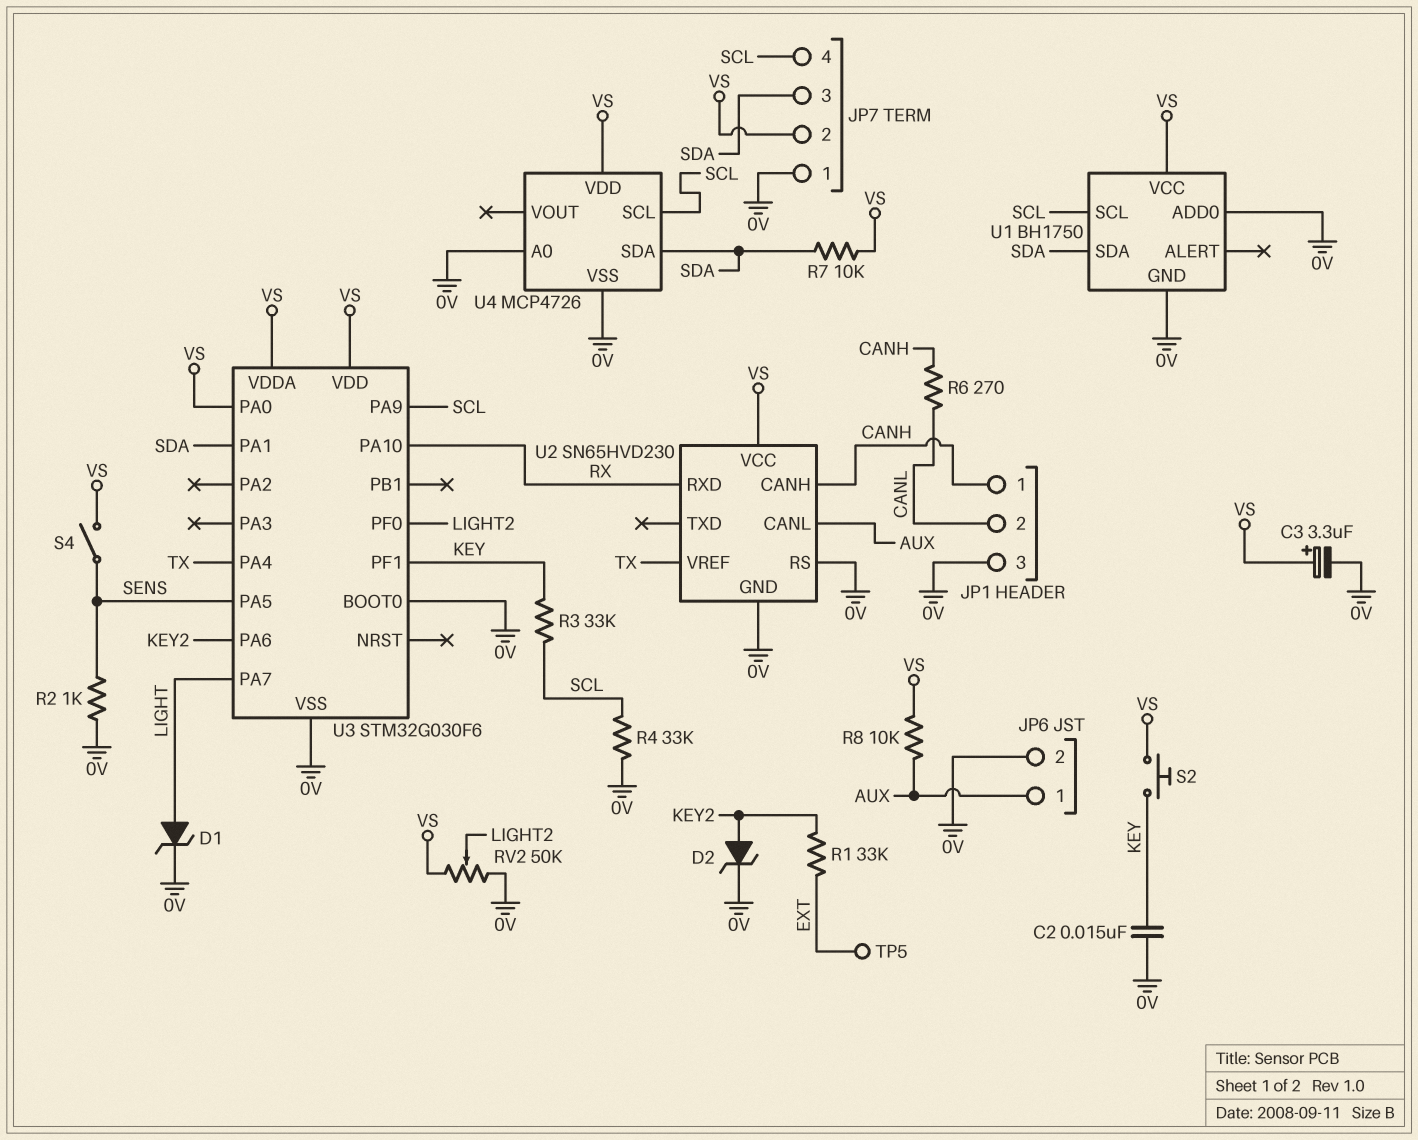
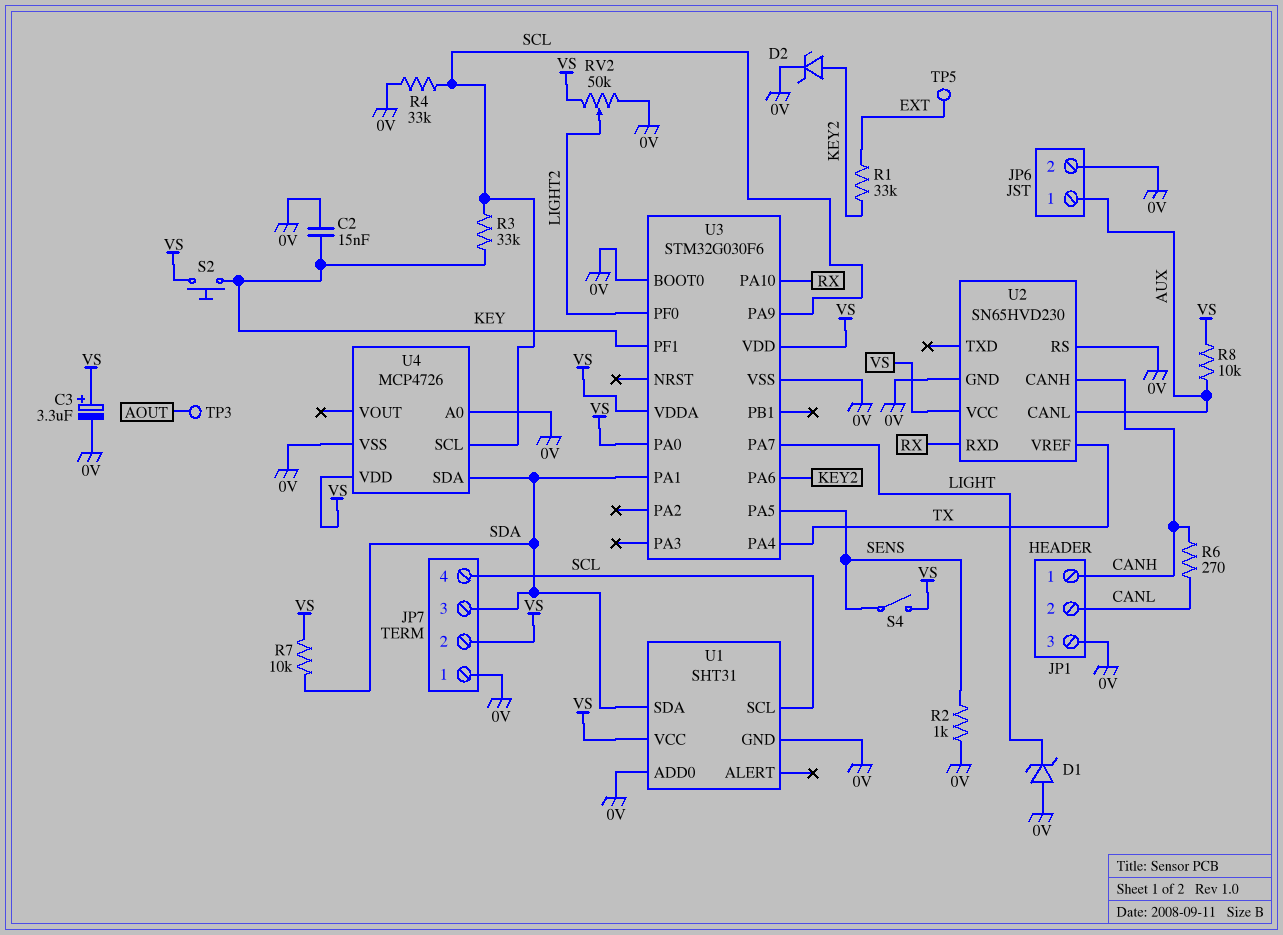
D1: zener (A LIGHT, K 0V) -> zener (A 0V, K LIGHT)
TP3: none -> test point (AOUT)
U1: BH1750 -> SHT31

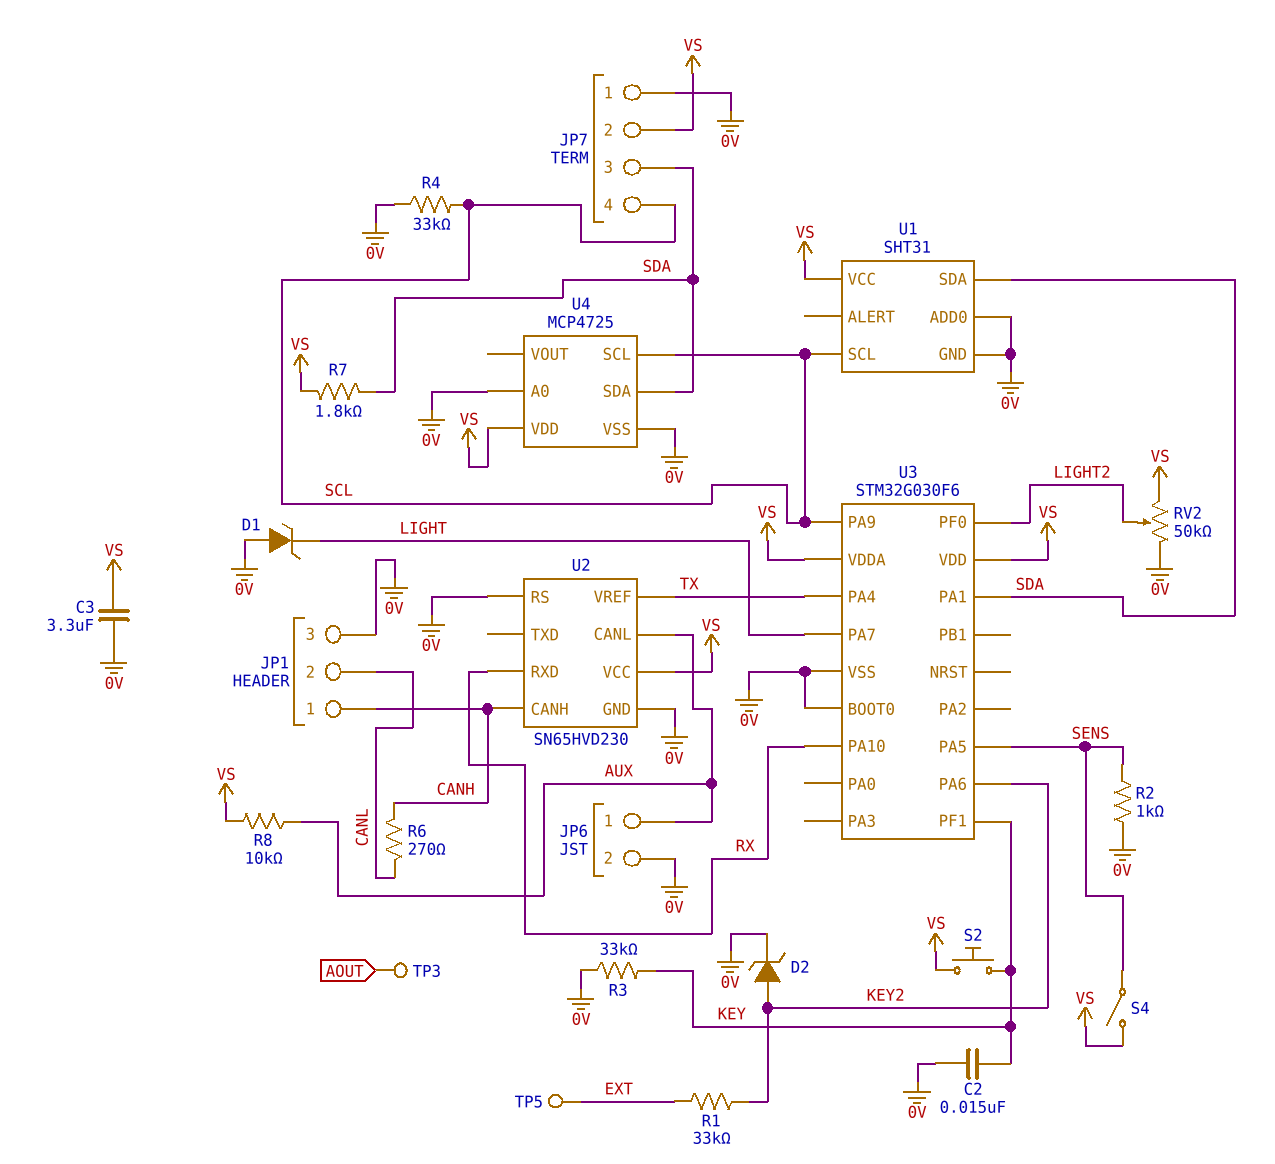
C3: 3.3uF (plus VS, minus 0V) -> 3.3uF (0V, VS)
R3: 33k (KEY, SCL) -> 33k (0V, KEY)
R7: 10k (SDA, VS) -> 1.8k (SDA, VS)
U3 pin PA0: VS -> none
U4: MCP4726 -> MCP4725

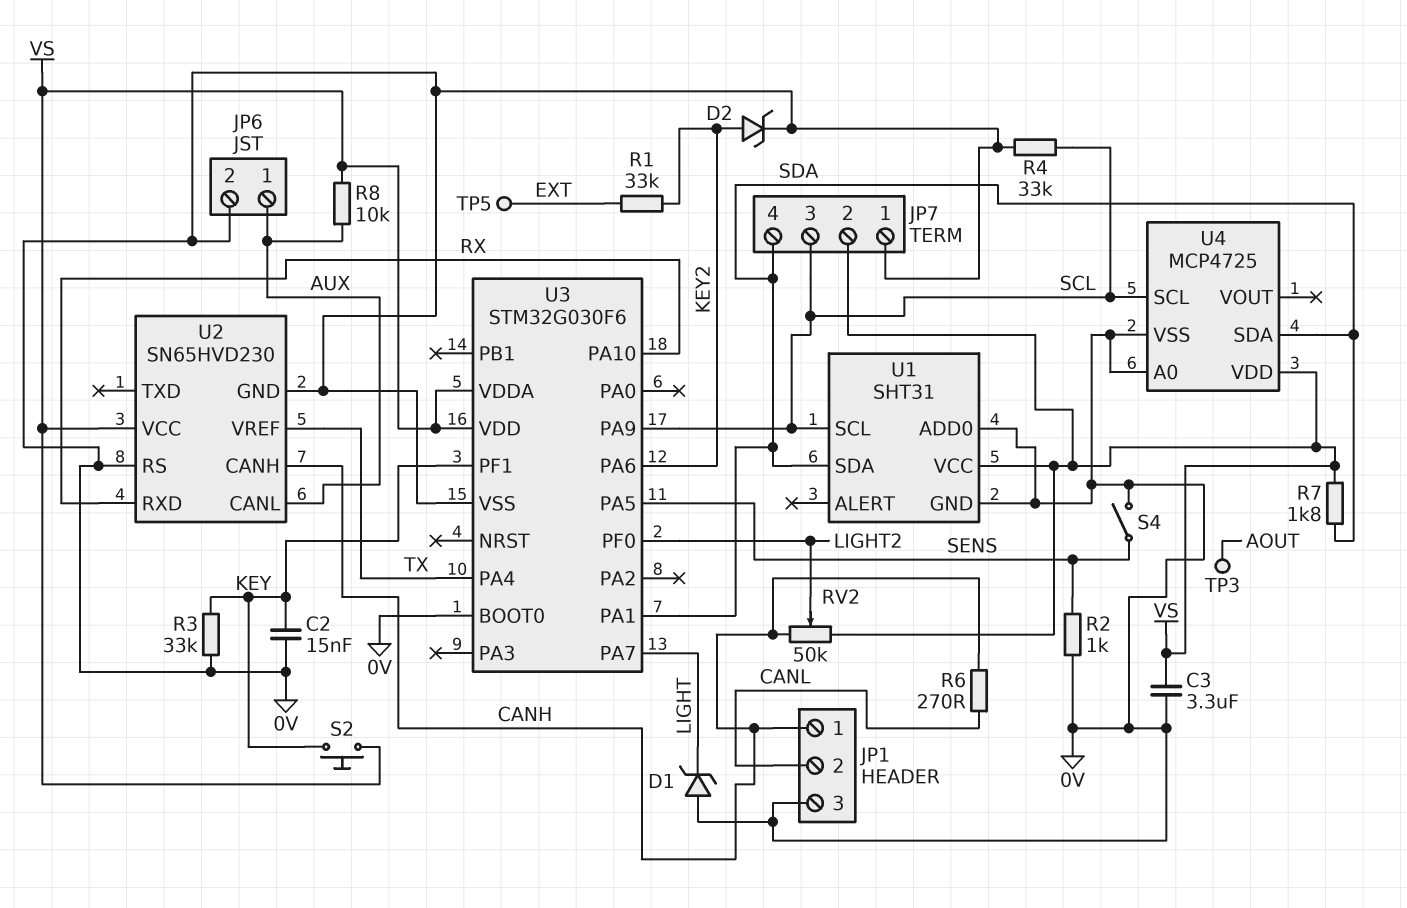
JP7 pin 3: SDA -> SCL
JP7 pin 4: SCL -> SDA
RV2: 50k (0V, VS, wiper LIGHT2) -> 50k (CANH, VS, wiper LIGHT2)
S4: switch (SENS, VS) -> switch (0V, SENS)

